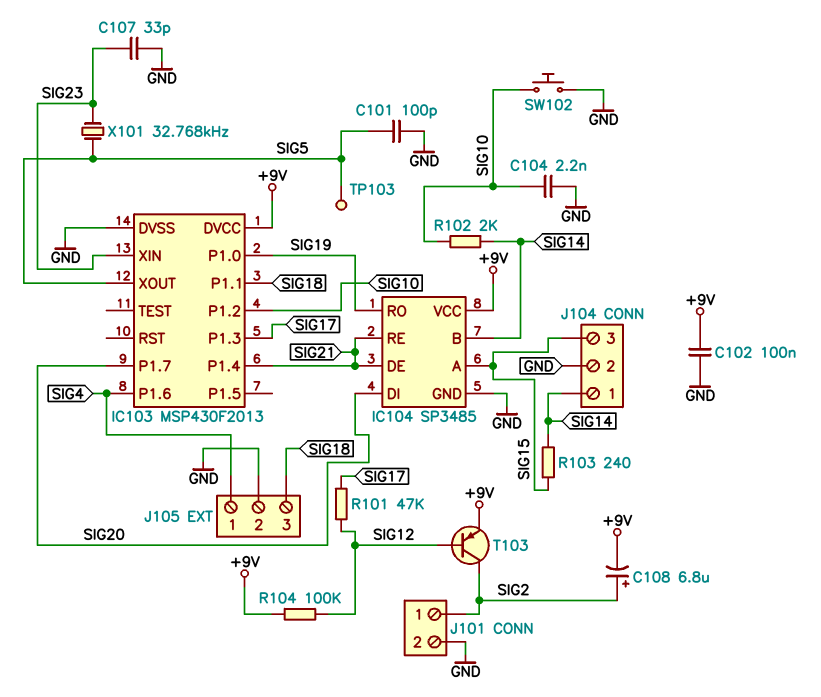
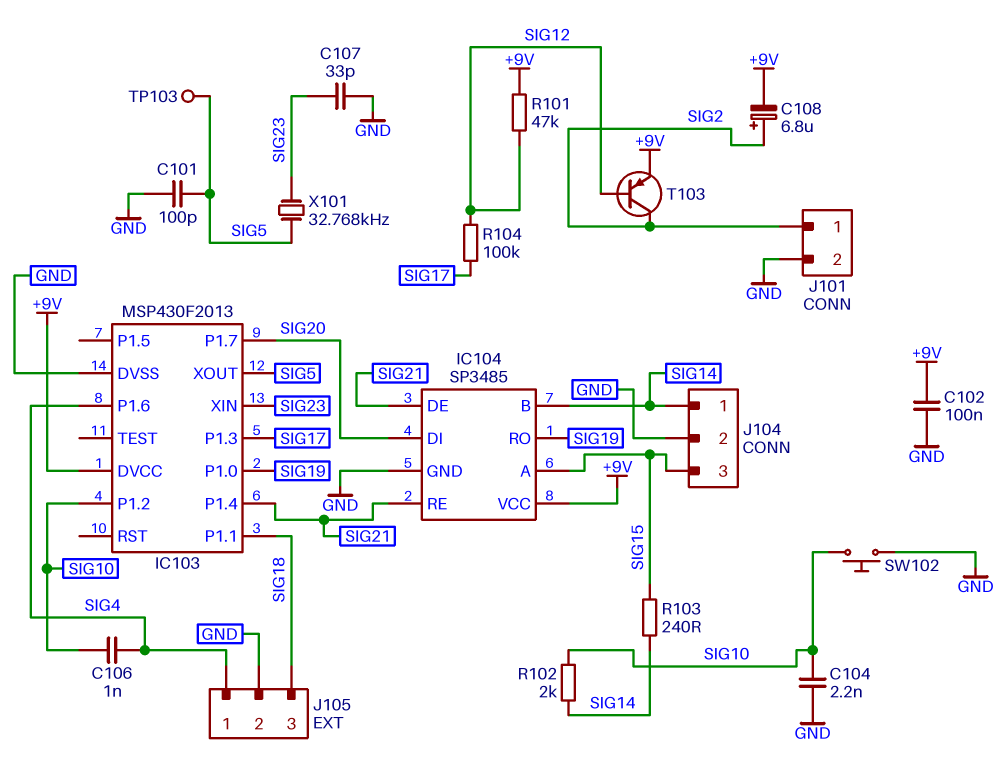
C106: none -> 1nF (SIG4, SIG10)
R101: 47k (SIG12, SIG17) -> 47k (+9V, SIG12)
R104: 100k (+9V, SIG12) -> 100k (SIG12, SIG17)

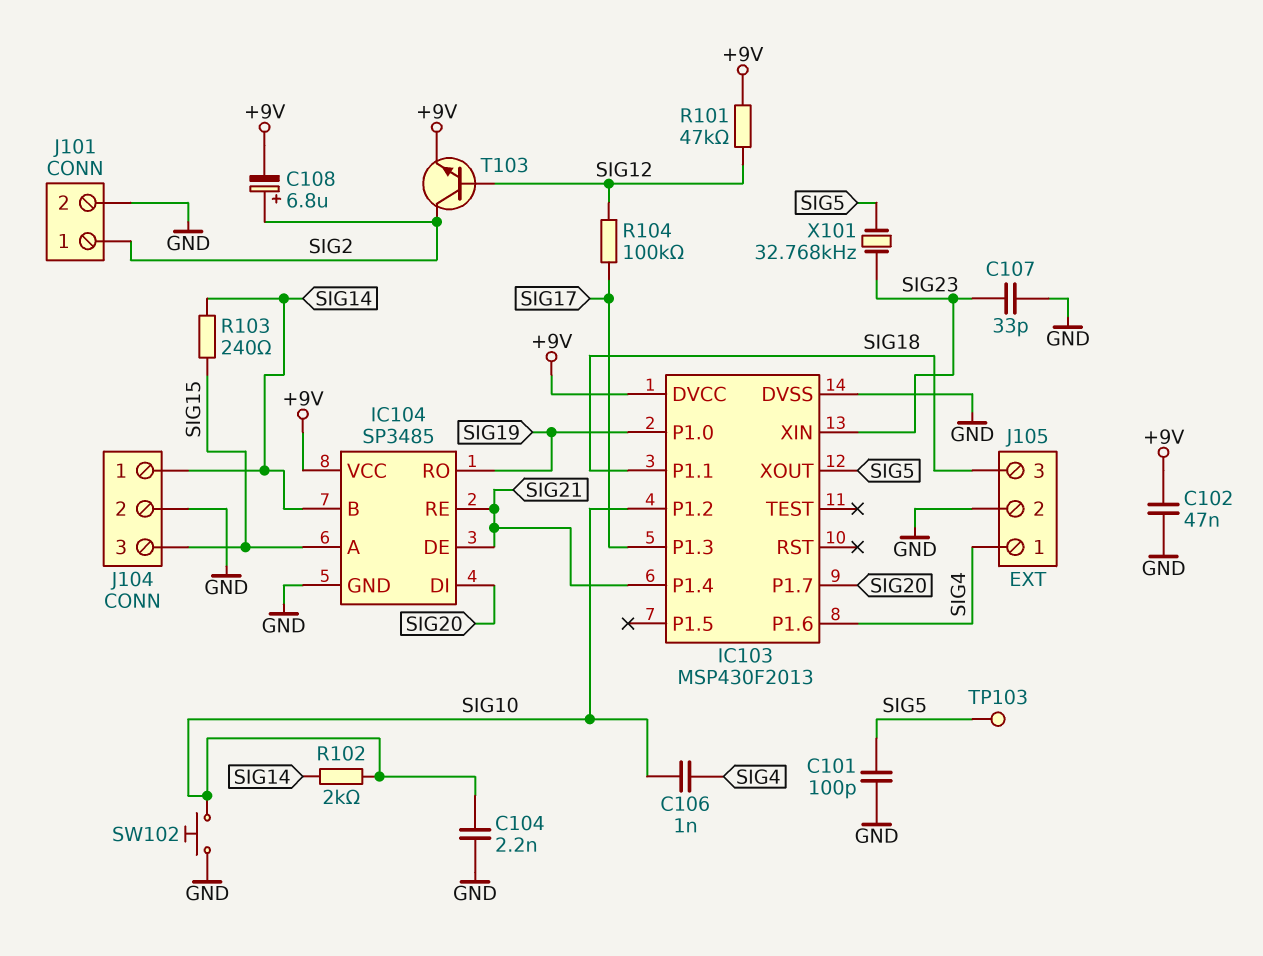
C102: 100nF (+9V, GND) -> 47nF (+9V, GND)
T103: PNP (B SIG12, C SIG2, E +9V) -> NPN (B SIG12, C SIG2, E +9V)

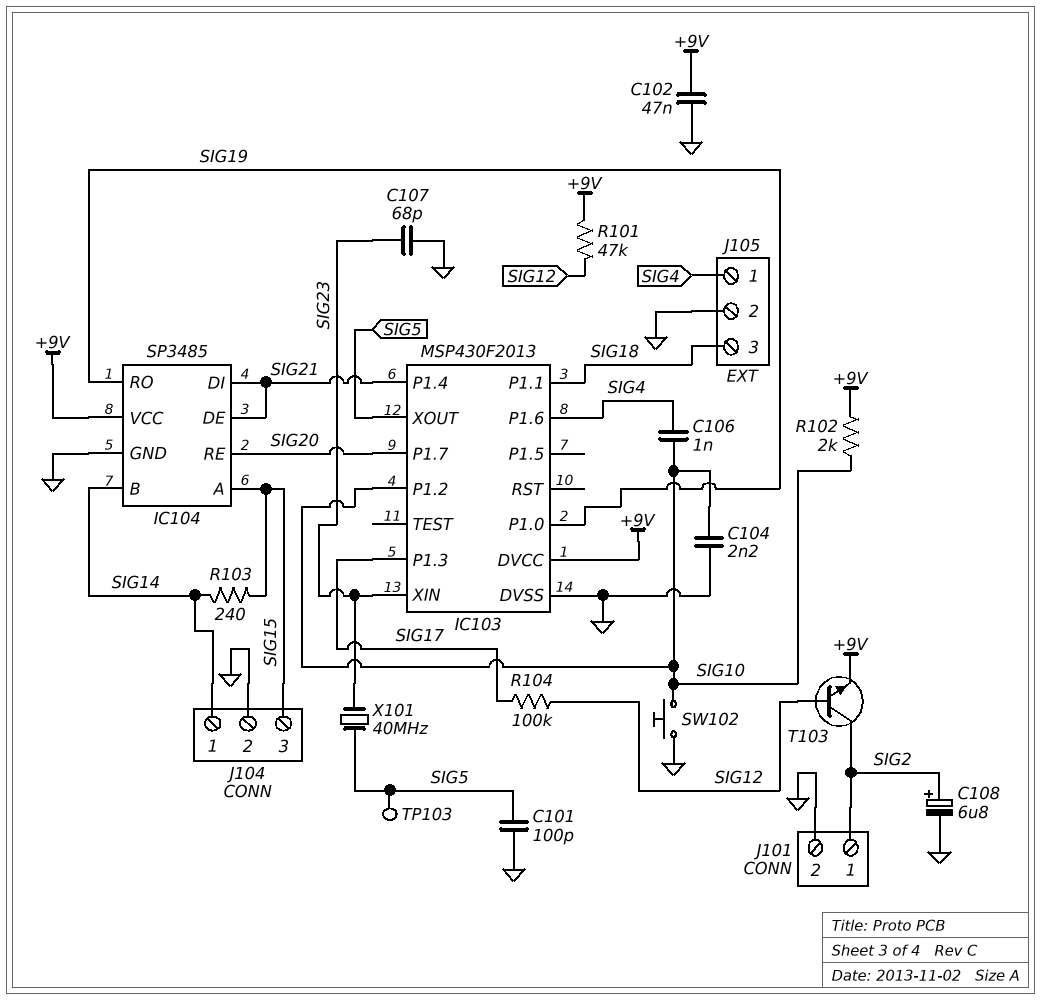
C107: 33pF (GND, SIG23) -> 68pF (GND, SIG23)
C108: 6.8uF (plus SIG2, minus +9V) -> 6.8uF (plus SIG2, minus GND)
IC104 pin DI: SIG20 -> SIG21
IC104 pin RE: SIG21 -> SIG20
R102: 2k (SIG10, SIG14) -> 2k (+9V, SIG10)
X101: 32.768kHz (SIG5, SIG23) -> 40MHz (SIG5, SIG23)

